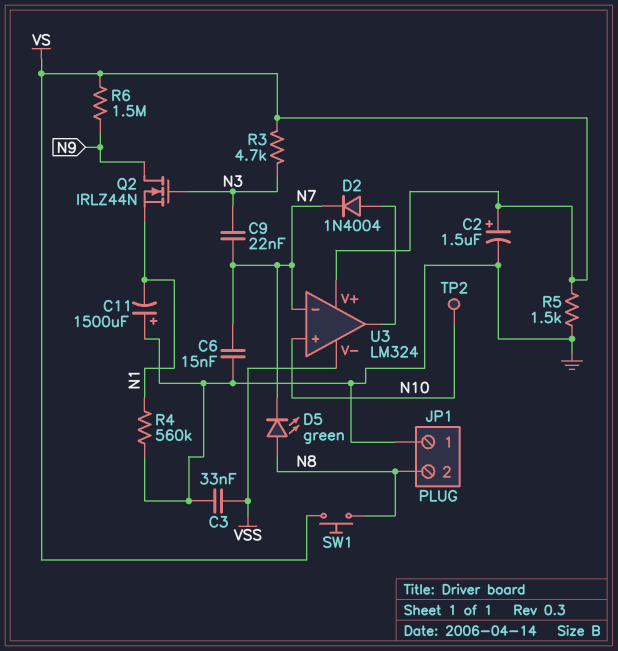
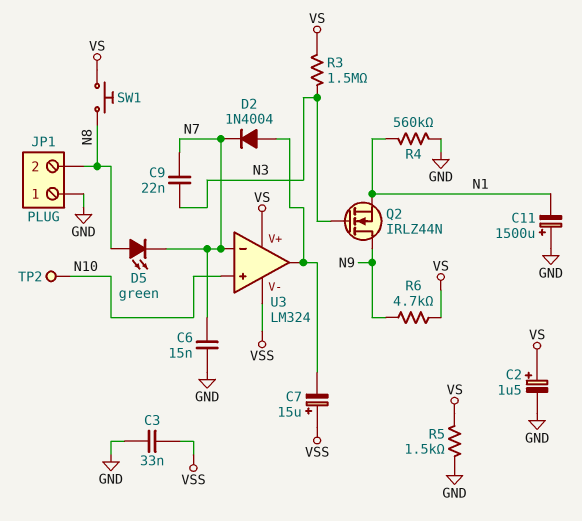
C7: none -> 15uF (plus VSS, minus U3/out)
R3: 4.7k (N3, VS) -> 1.5M (N3, VS)
R6: 1.5M (N9, VS) -> 4.7k (N9, VS)

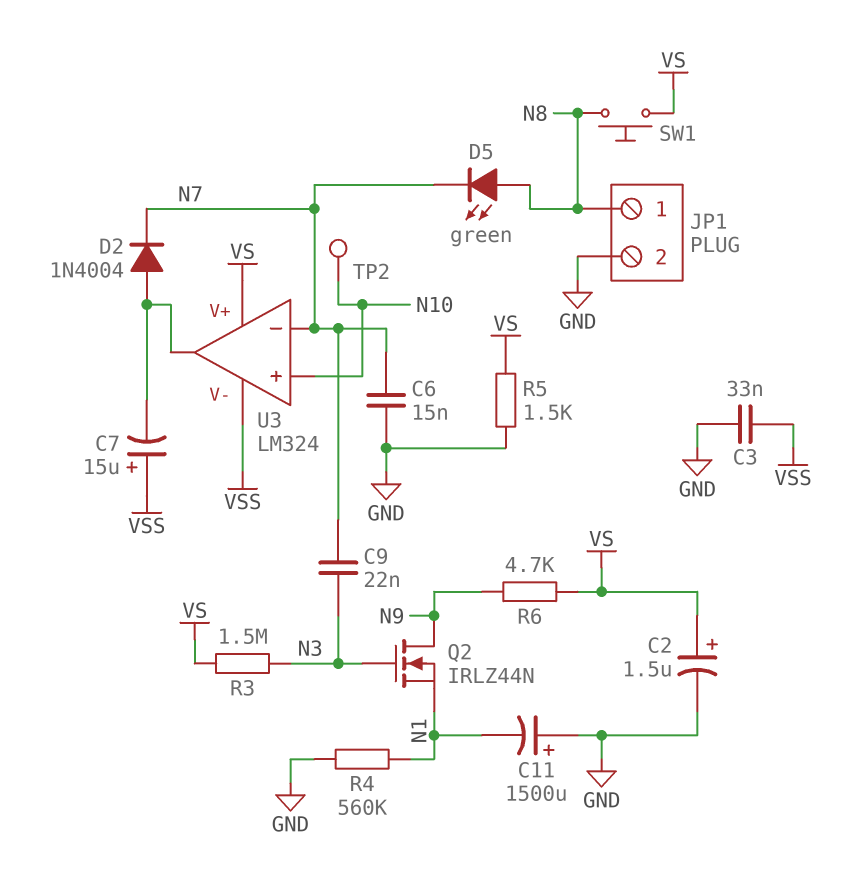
JP1 pin 1: GND -> N8
JP1 pin 2: N8 -> GND

